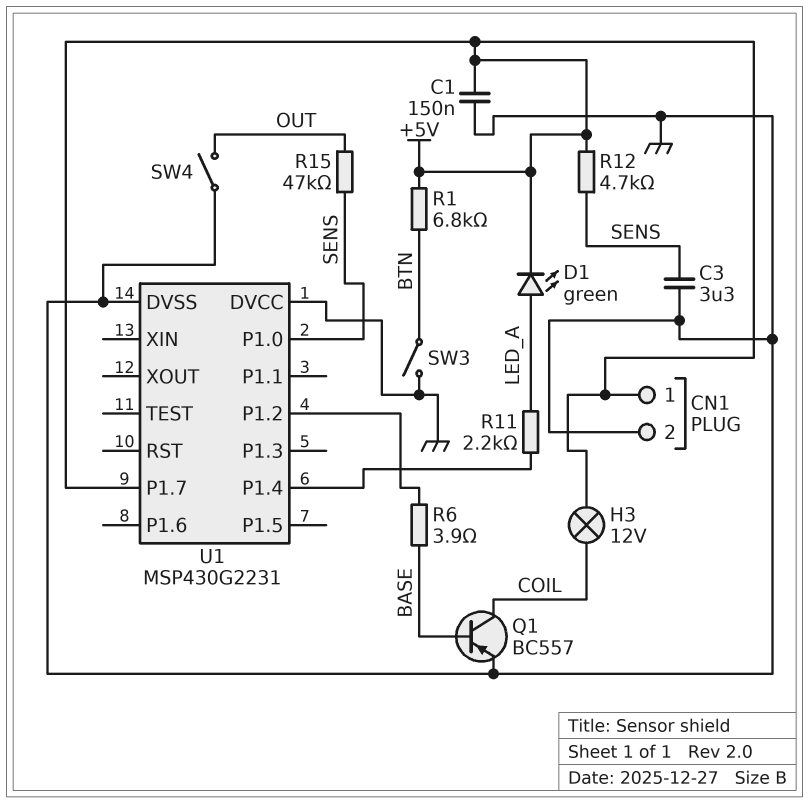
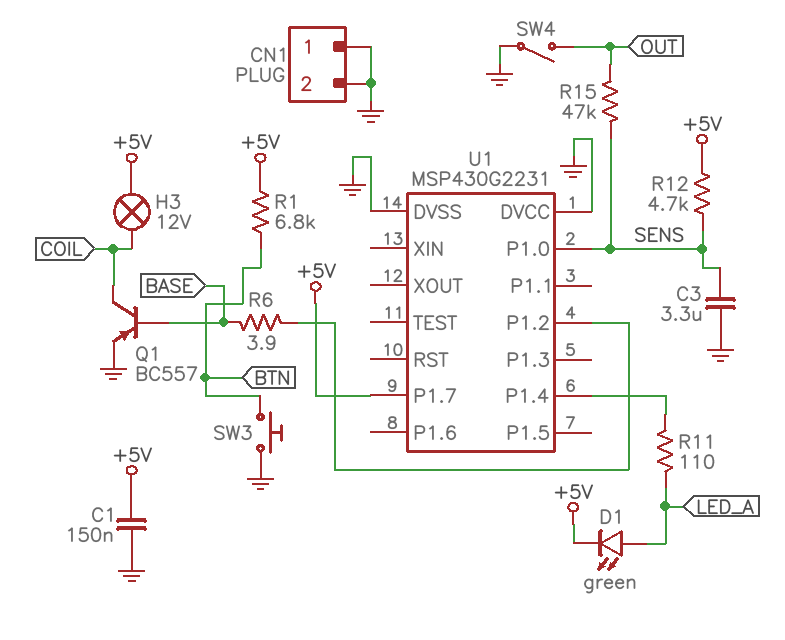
CN1 pin 1: +5V -> GND
R11: 2.2k (LED_A, U1/P1.4) -> 110 (LED_A, U1/P1.4)
SW3: switch (BTN, GND) -> button (BTN, GND)

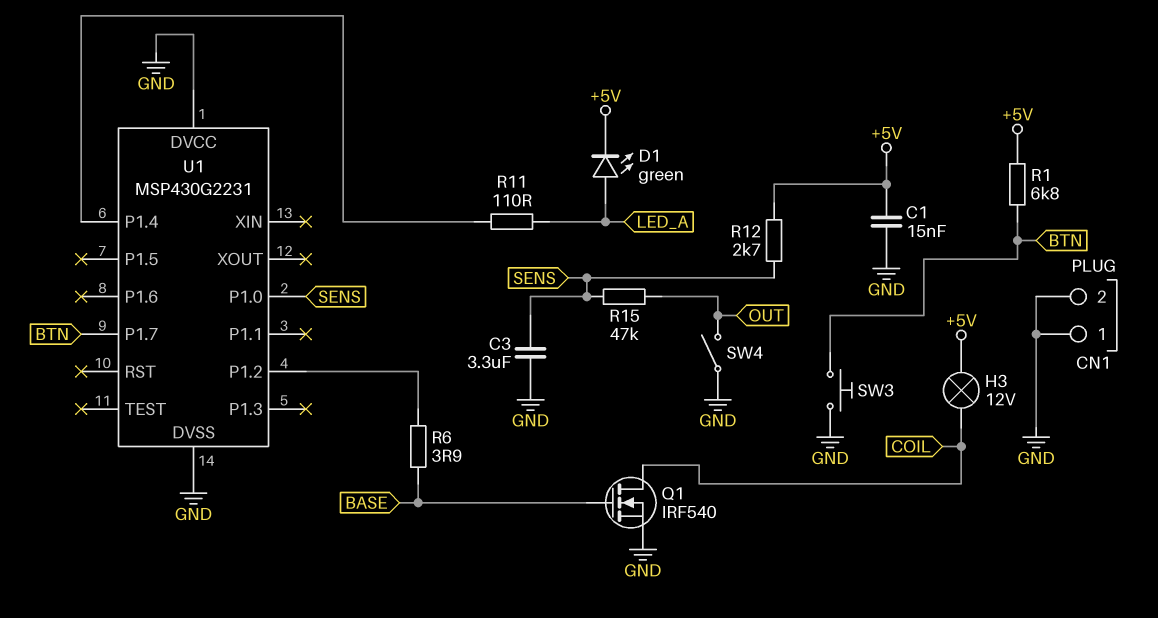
C1: 150nF (+5V, GND) -> 15nF (+5V, GND)
Q1: PNP BC557 (B BASE, C COIL, E GND) -> NMOS IRF540 (G BASE, D COIL, S GND)
R12: 4.7k (+5V, SENS) -> 2.7k (+5V, SENS)
U1 pin P1.7: +5V -> BTN

